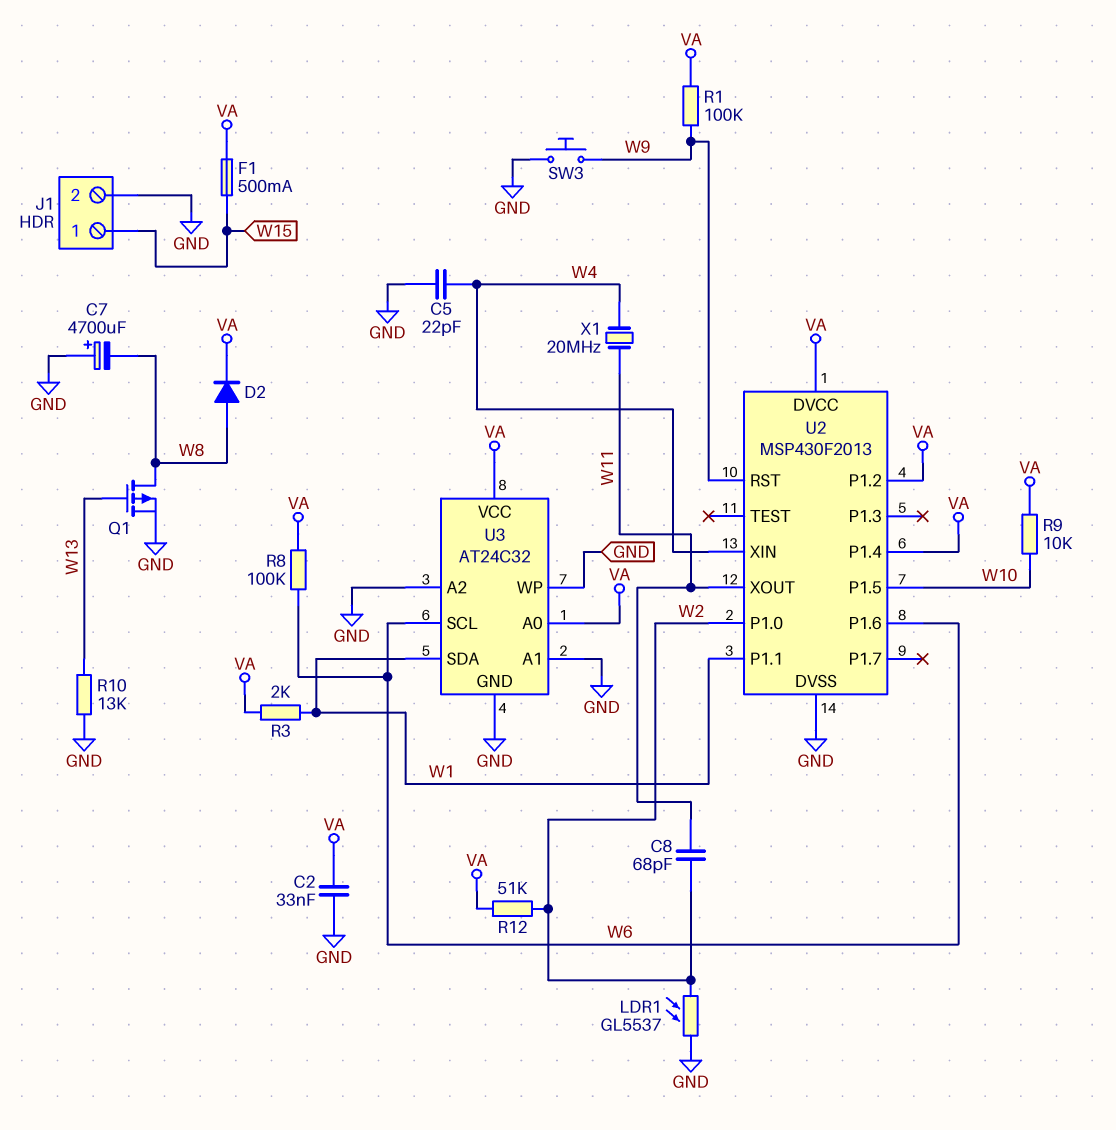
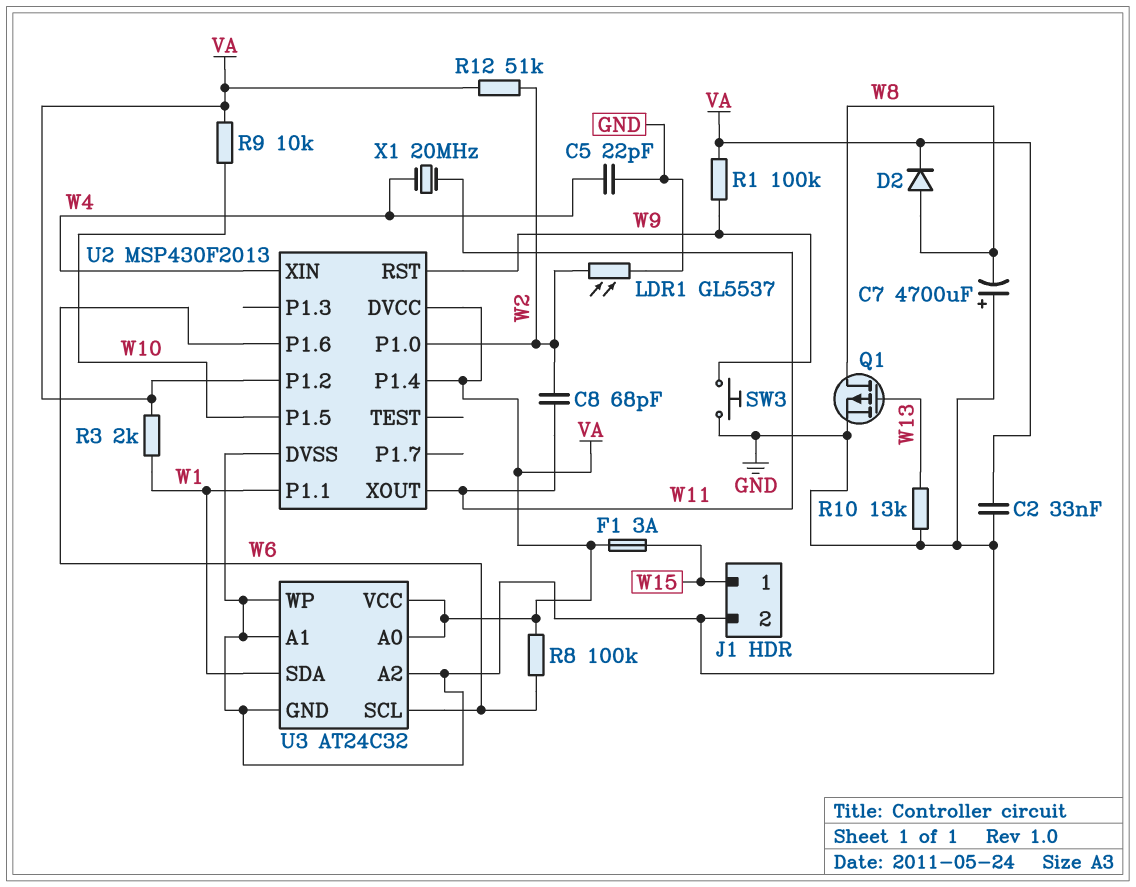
F1: 500mA (VA, W15) -> 3A (VA, W15)

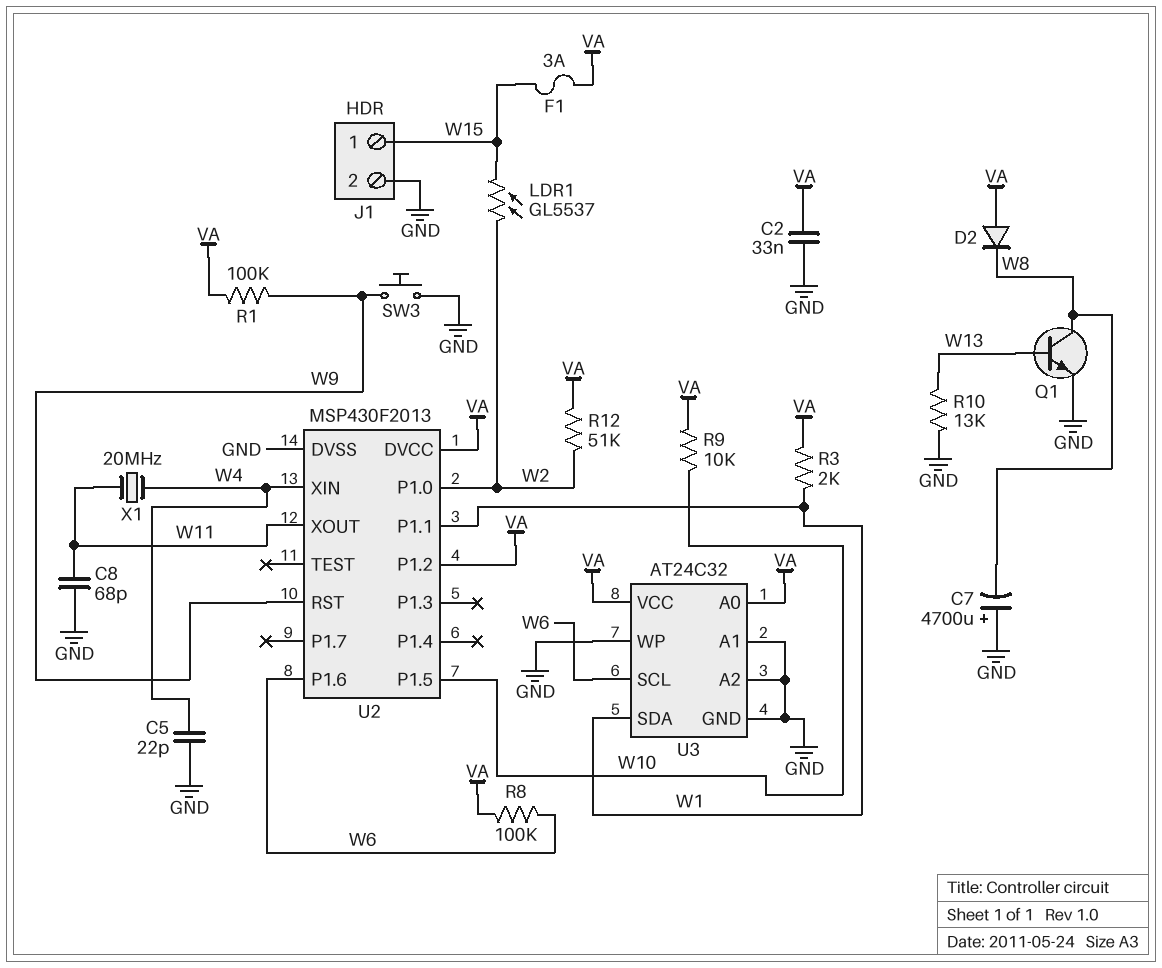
C8: 68pF (W2, W11) -> 68pF (GND, W11)
D2: diode (A W8, K VA) -> diode (A VA, K W8)
LDR1: GL5537 (GND, W2) -> GL5537 (W2, W15)
Q1: PMOS (G W13, D W8, S GND) -> NPN (B W13, C W8, E GND)
U2 pin P1.4: VA -> none

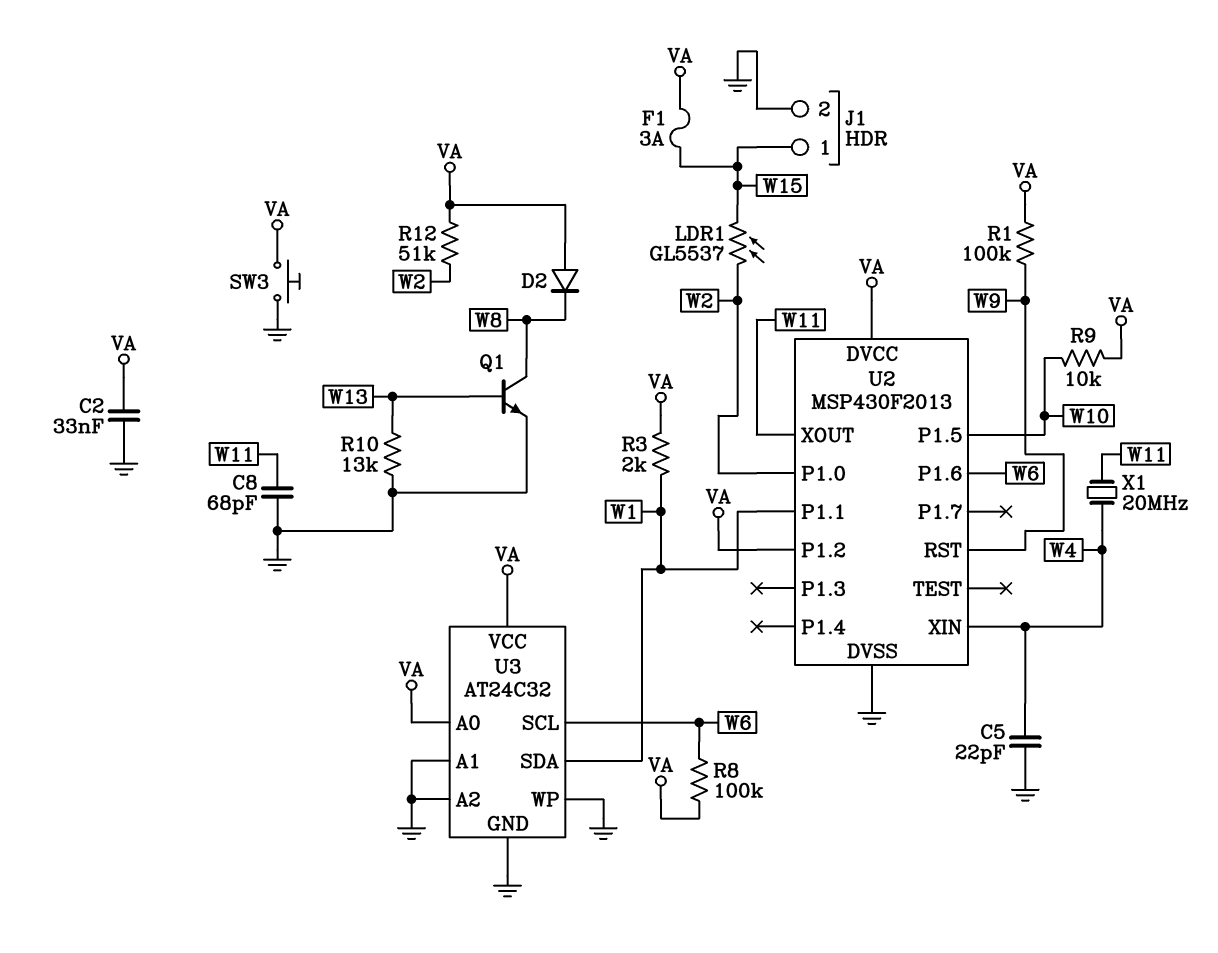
C7: 4700uF (plus GND, minus W8) -> none
SW3: button (GND, W9) -> button (GND, VA)

